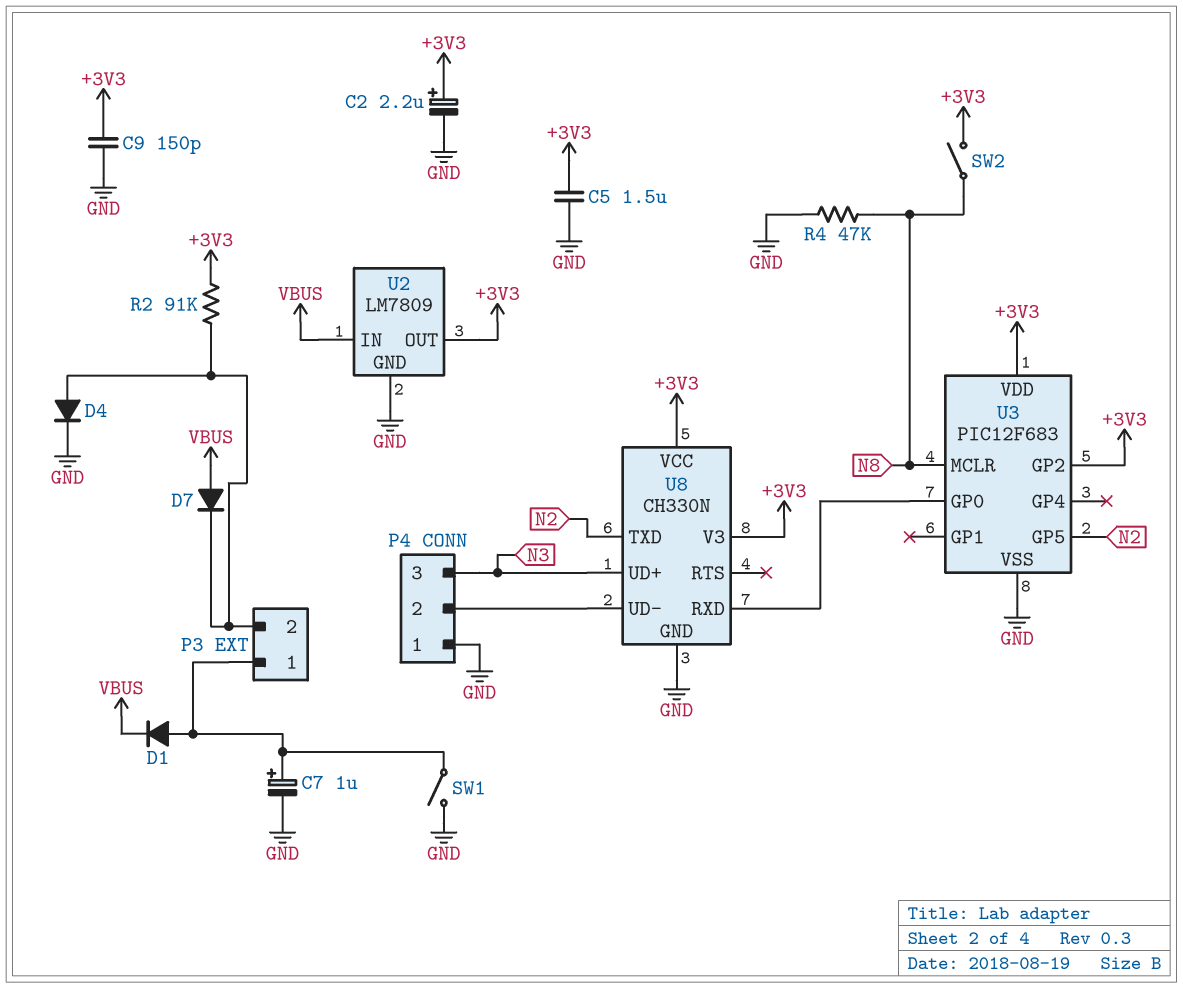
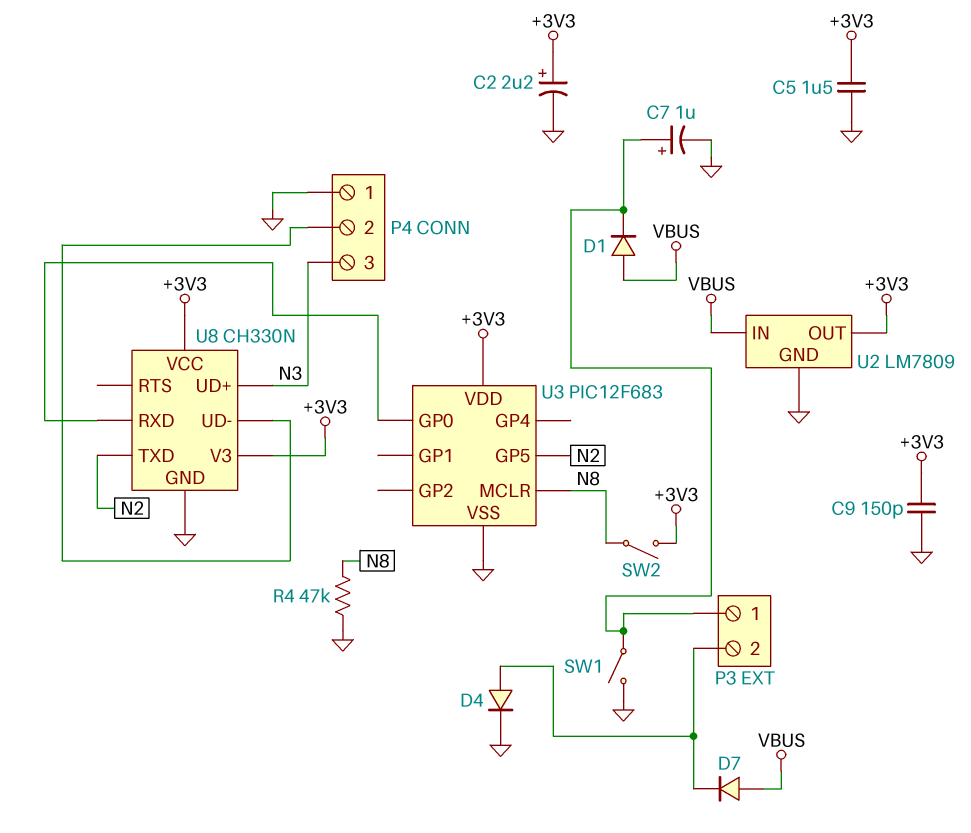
D1: diode (A P3/1, K VBUS) -> diode (A VBUS, K P3/1)
R2: 91k (+3V3, P3/2) -> none
U3 pin GP2: +3V3 -> none

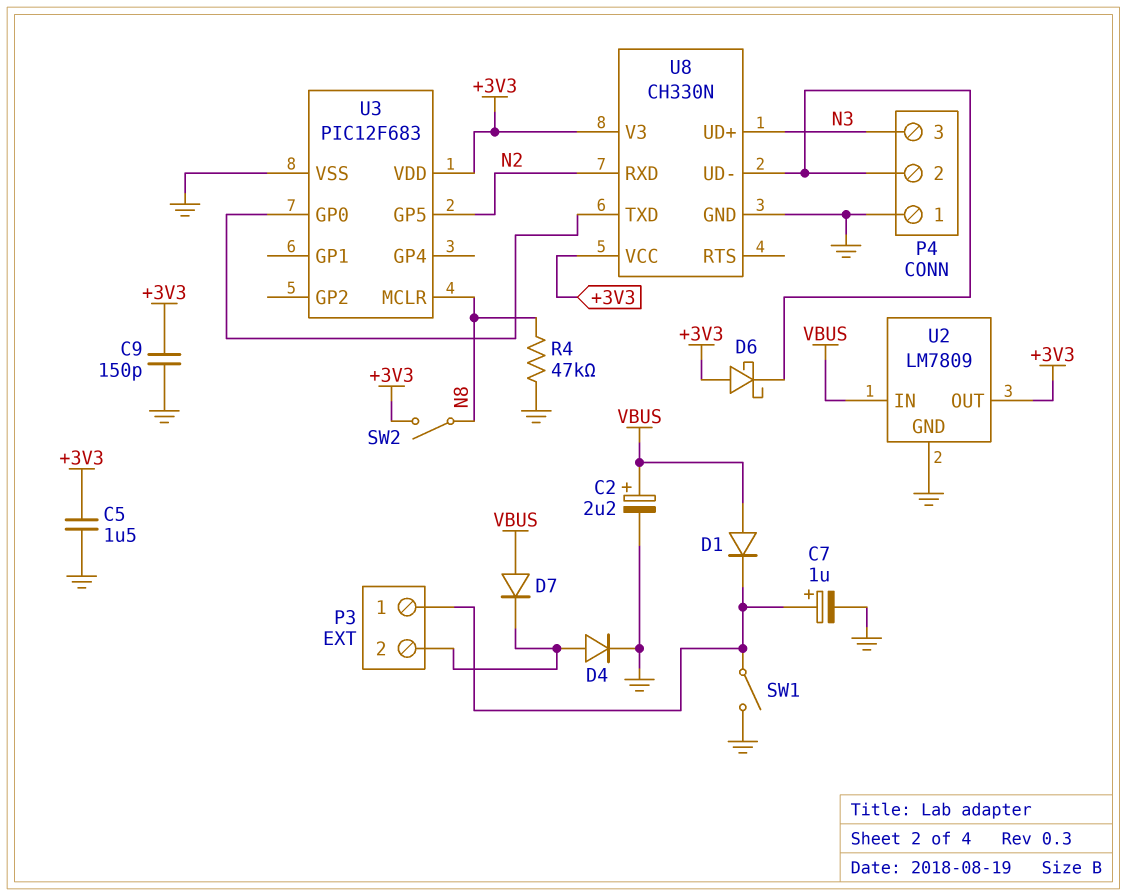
C2: 2.2uF (plus +3V3, minus GND) -> 2.2uF (plus VBUS, minus GND)
D6: none -> schottky (A +3V3, K P4/2)
U8 pin RXD: U3/GP0 -> N2
U8 pin TXD: N2 -> U3/GP0

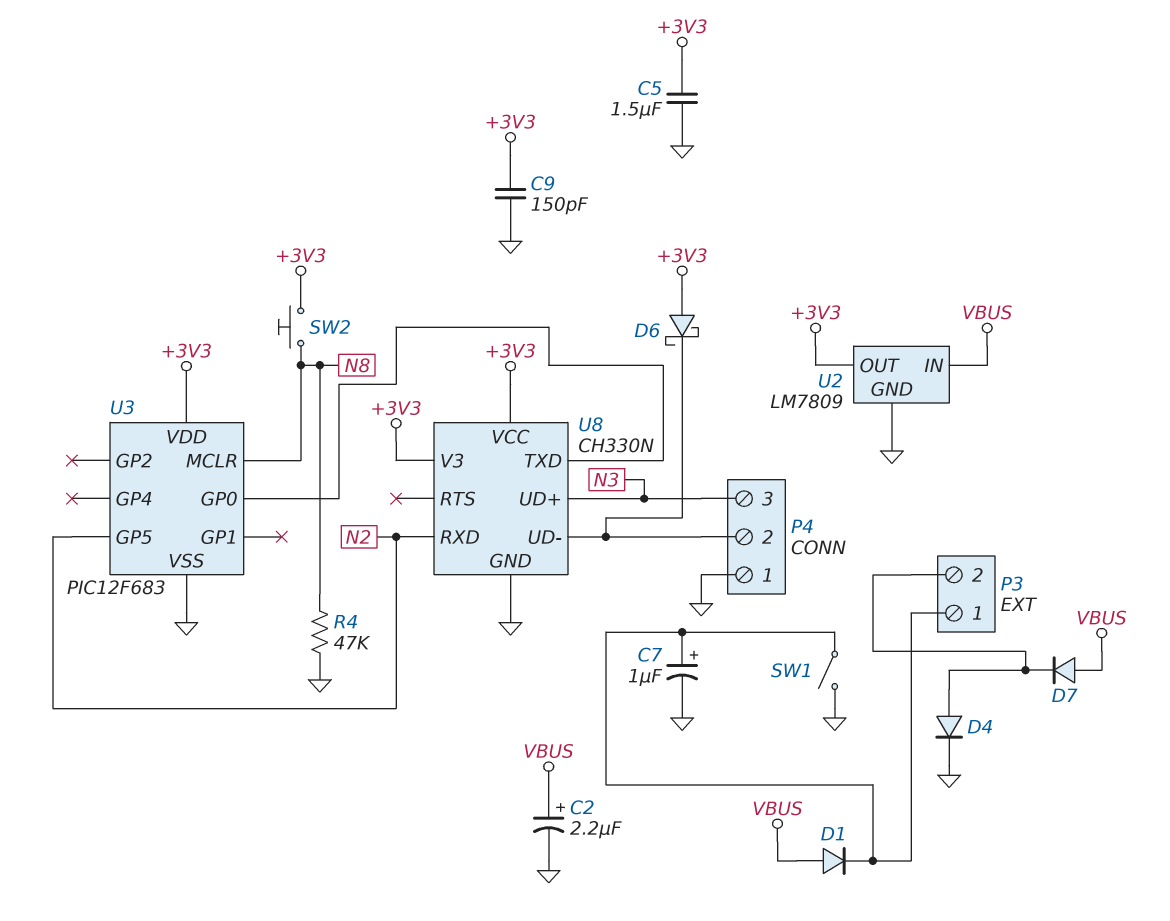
SW2: switch (+3V3, N8) -> button (+3V3, N8)

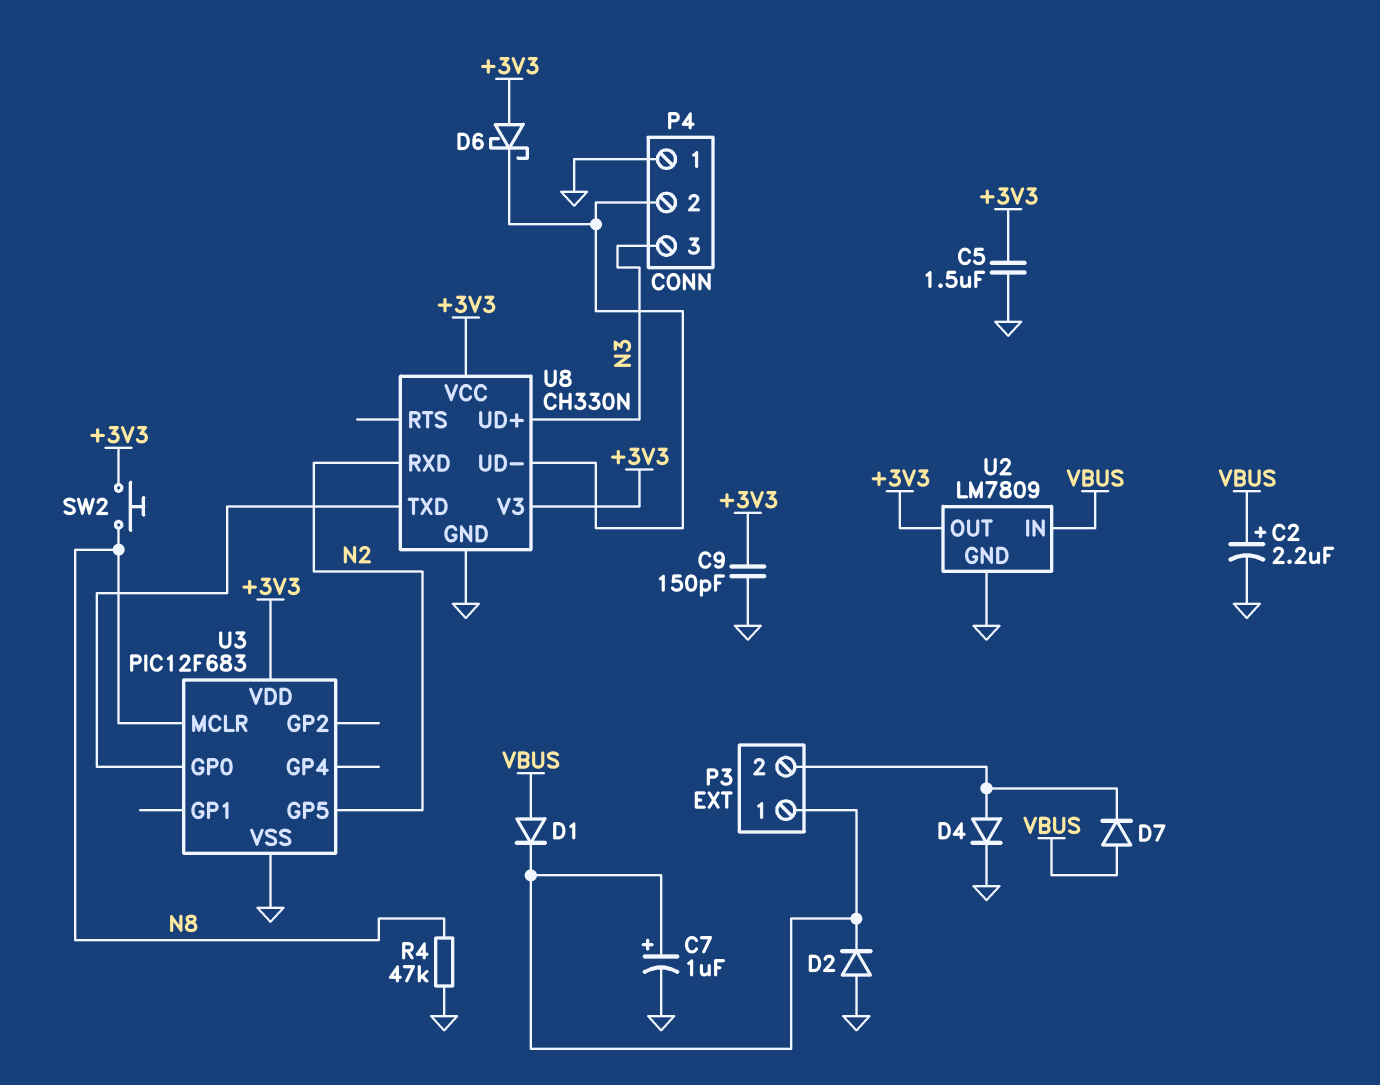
D2: none -> diode (A GND, K P3/1)
SW1: switch (GND, P3/1) -> none

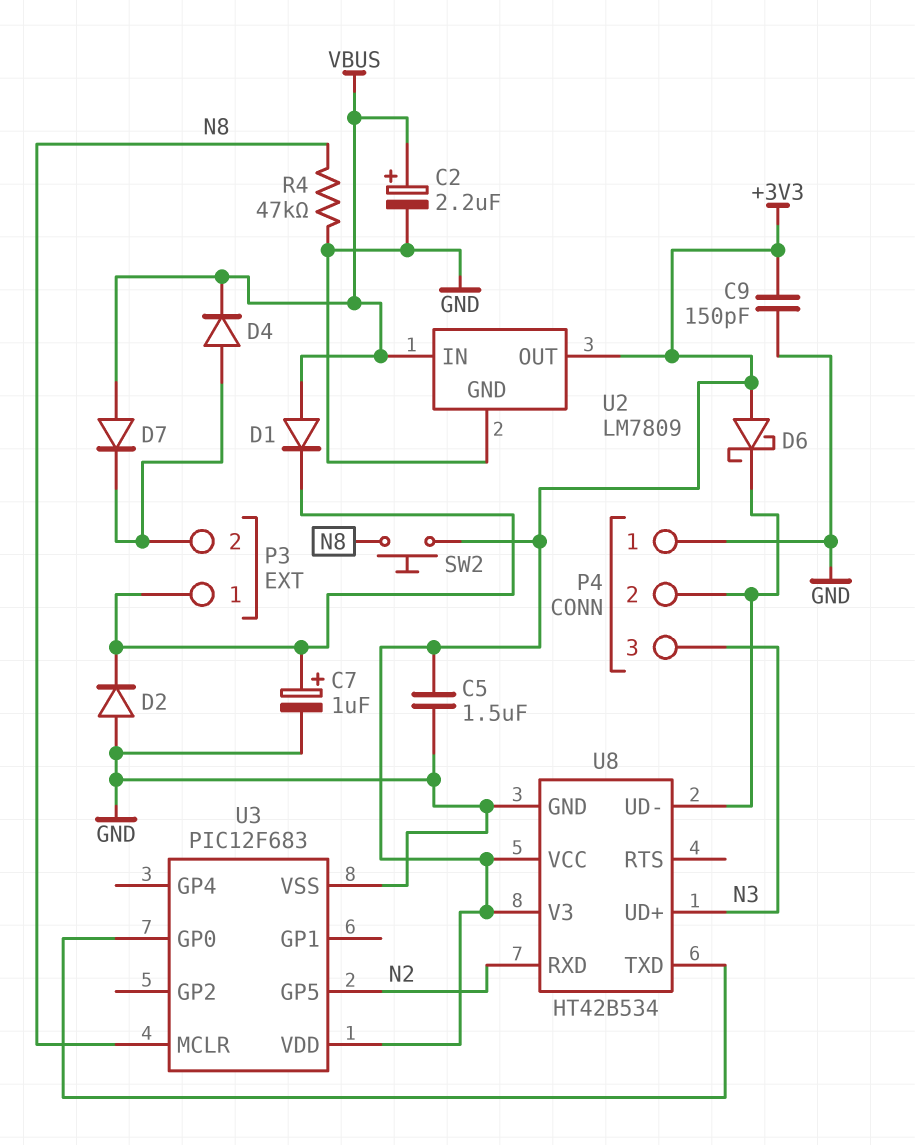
D4: diode (A P3/2, K GND) -> diode (A P3/2, K VBUS)
U8: CH330N -> HT42B534

